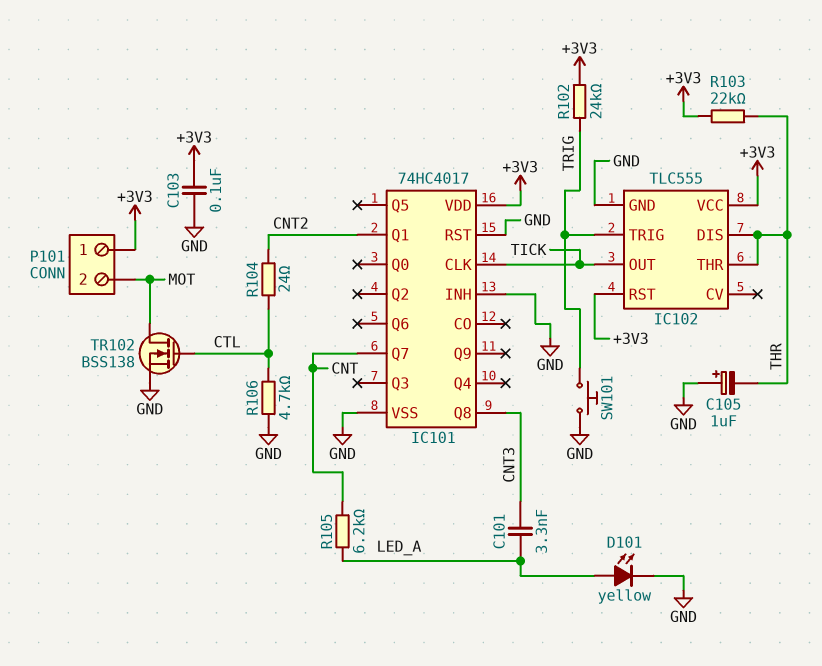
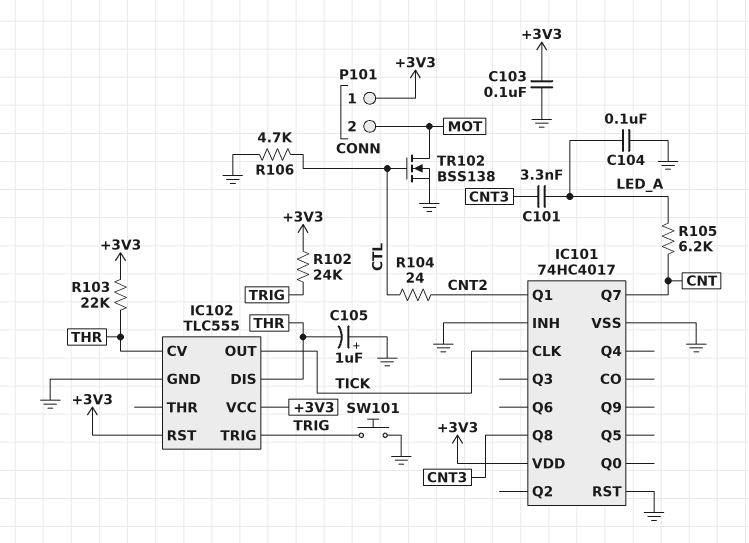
C104: none -> 100nF (GND, LED_A)
D101: LED yellow (A LED_A, K GND) -> none
IC102 pin CV: none -> THR
IC102 pin THR: THR -> none

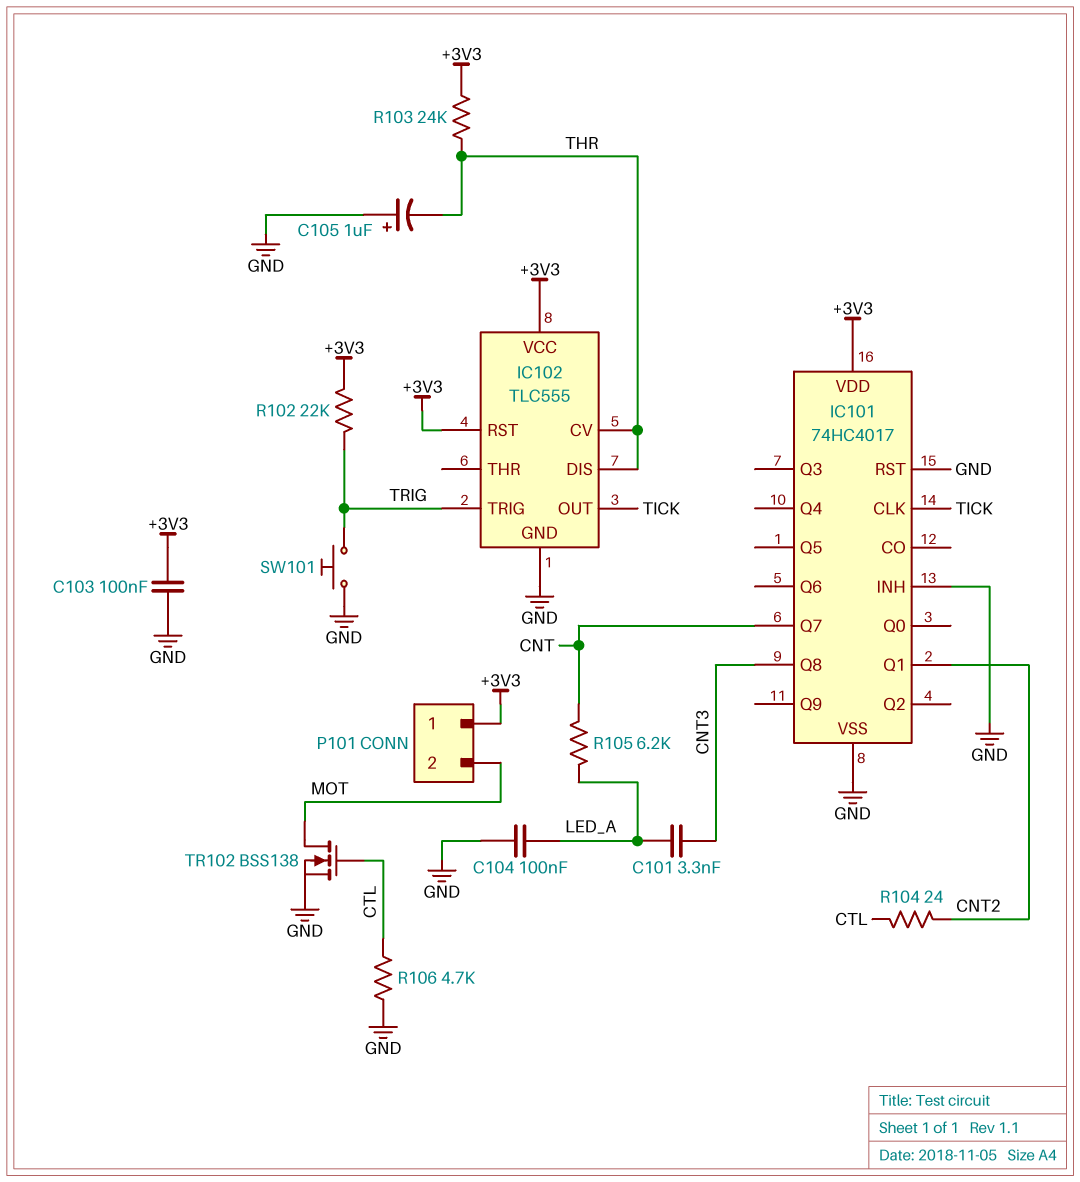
R102: 24k (+3V3, TRIG) -> 22k (+3V3, TRIG)
R103: 22k (+3V3, THR) -> 24k (+3V3, THR)

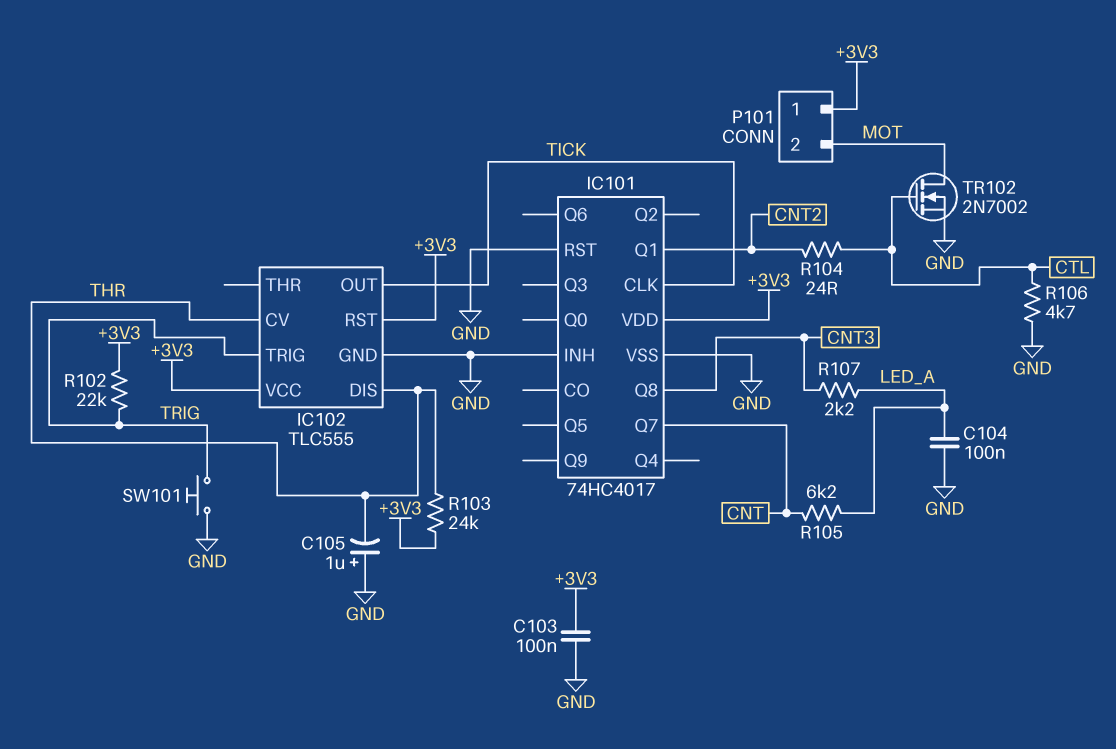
C101: 3.3nF (CNT3, LED_A) -> none
R107: none -> 2.2k (CNT3, LED_A)
TR102: NMOS BSS138 (G CTL, D MOT, S GND) -> NMOS 2N7002 (G CTL, D MOT, S GND)

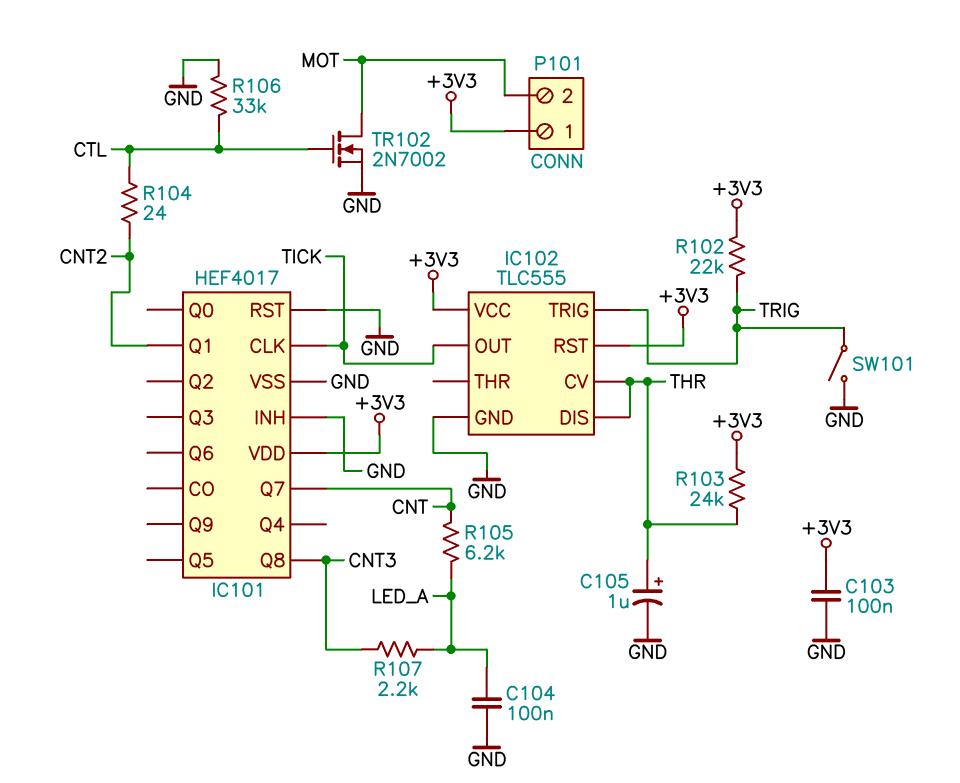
C105: 1uF (plus GND, minus THR) -> 1uF (plus THR, minus GND)
IC101: 74HC4017 -> HEF4017
R106: 4.7k (CTL, GND) -> 33k (CTL, GND)
SW101: button (GND, TRIG) -> switch (GND, TRIG)

